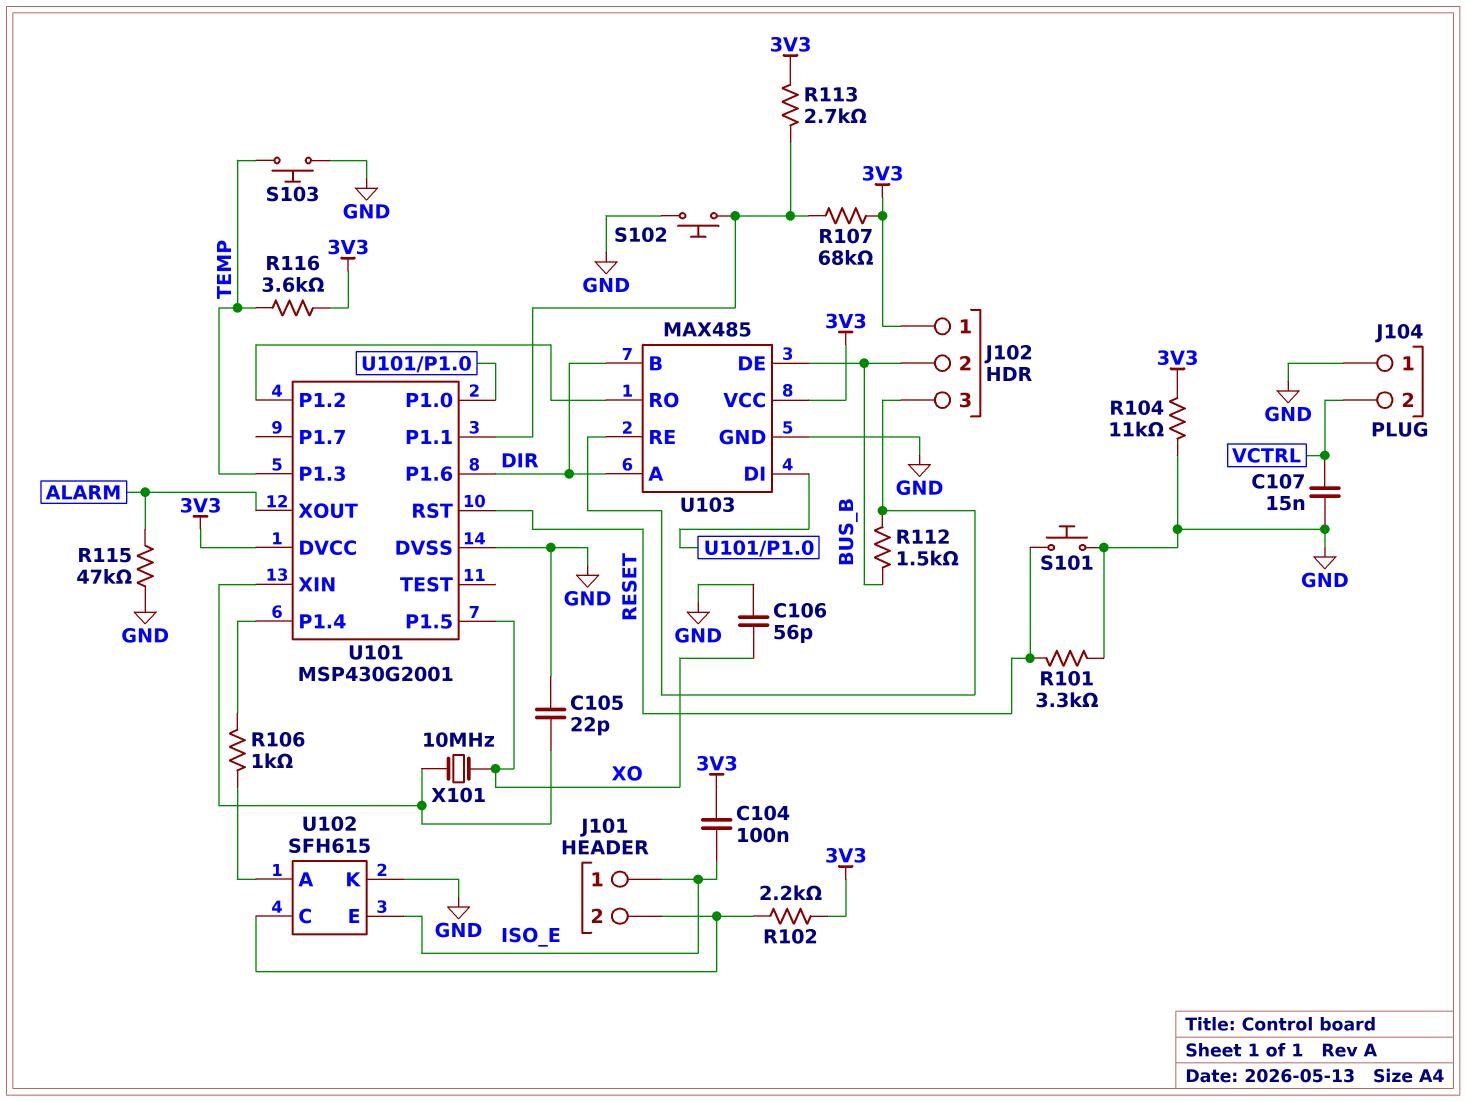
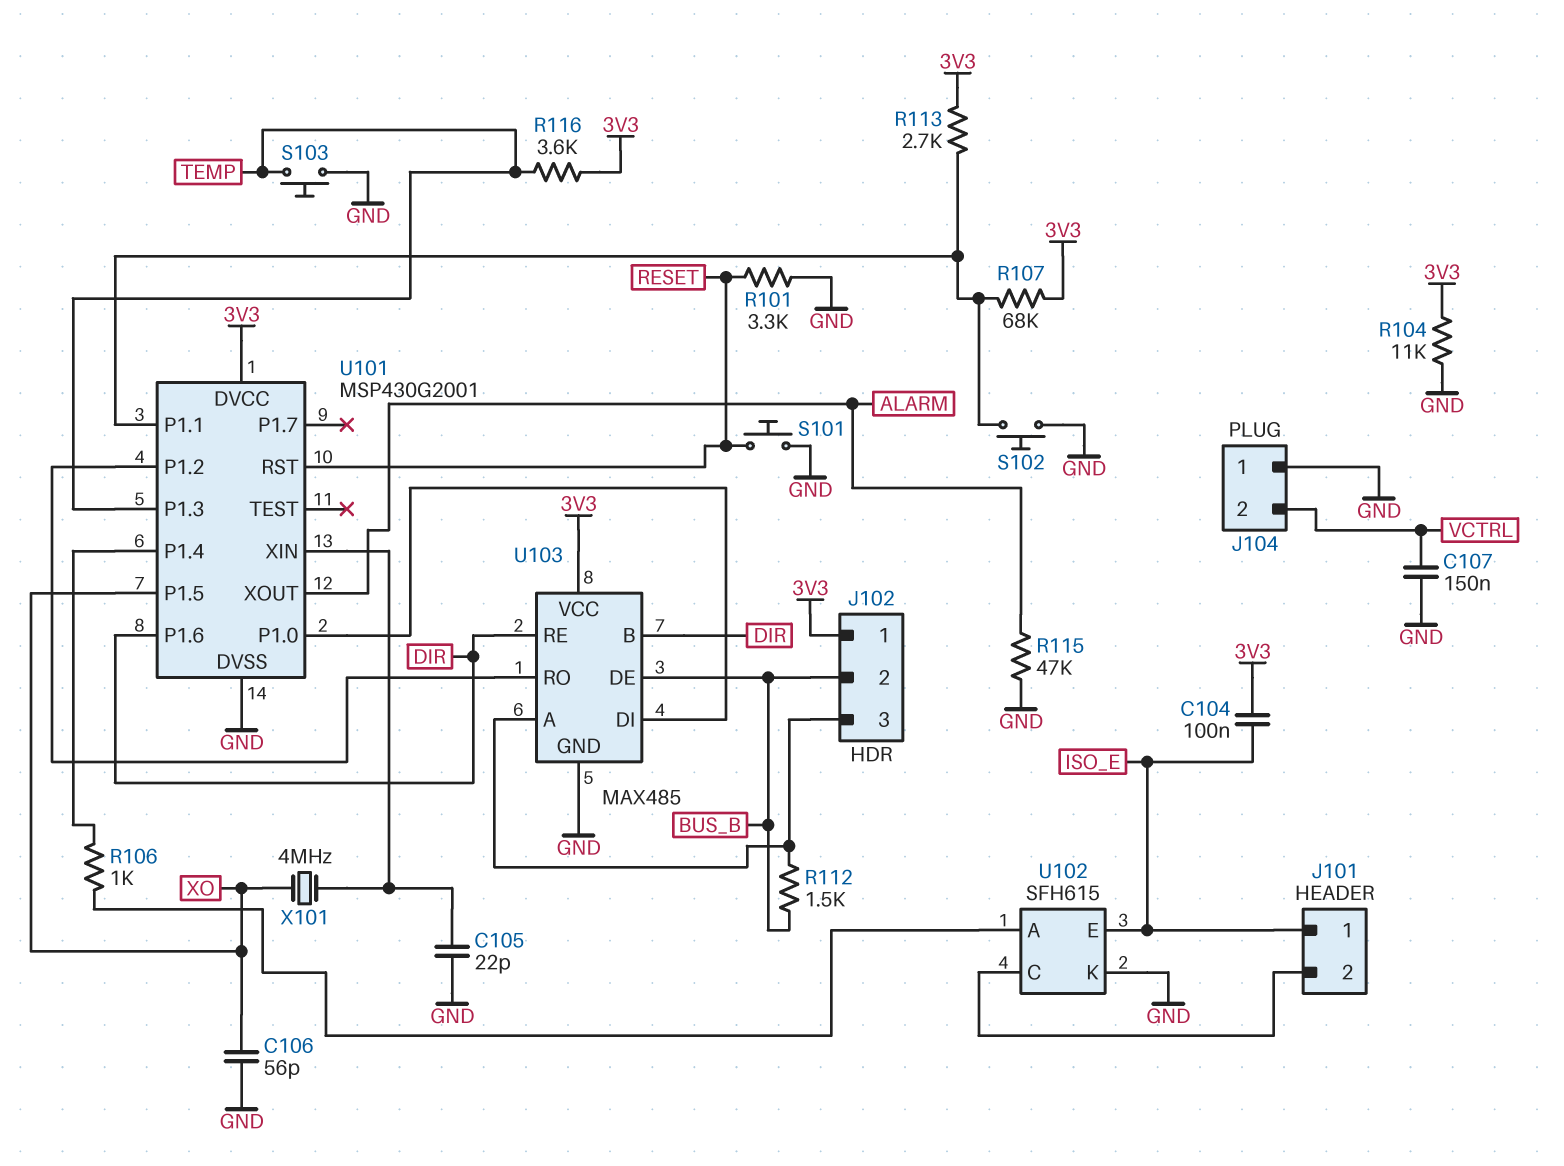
C107: 15nF (GND, VCTRL) -> 150nF (GND, VCTRL)
R102: 2.2k (3V3, J101/2) -> none
U103 pin A: DIR -> J102/3
U103 pin RE: J102/3 -> DIR
X101: 10MHz (U101/XIN, XO) -> 4MHz (U101/XIN, XO)

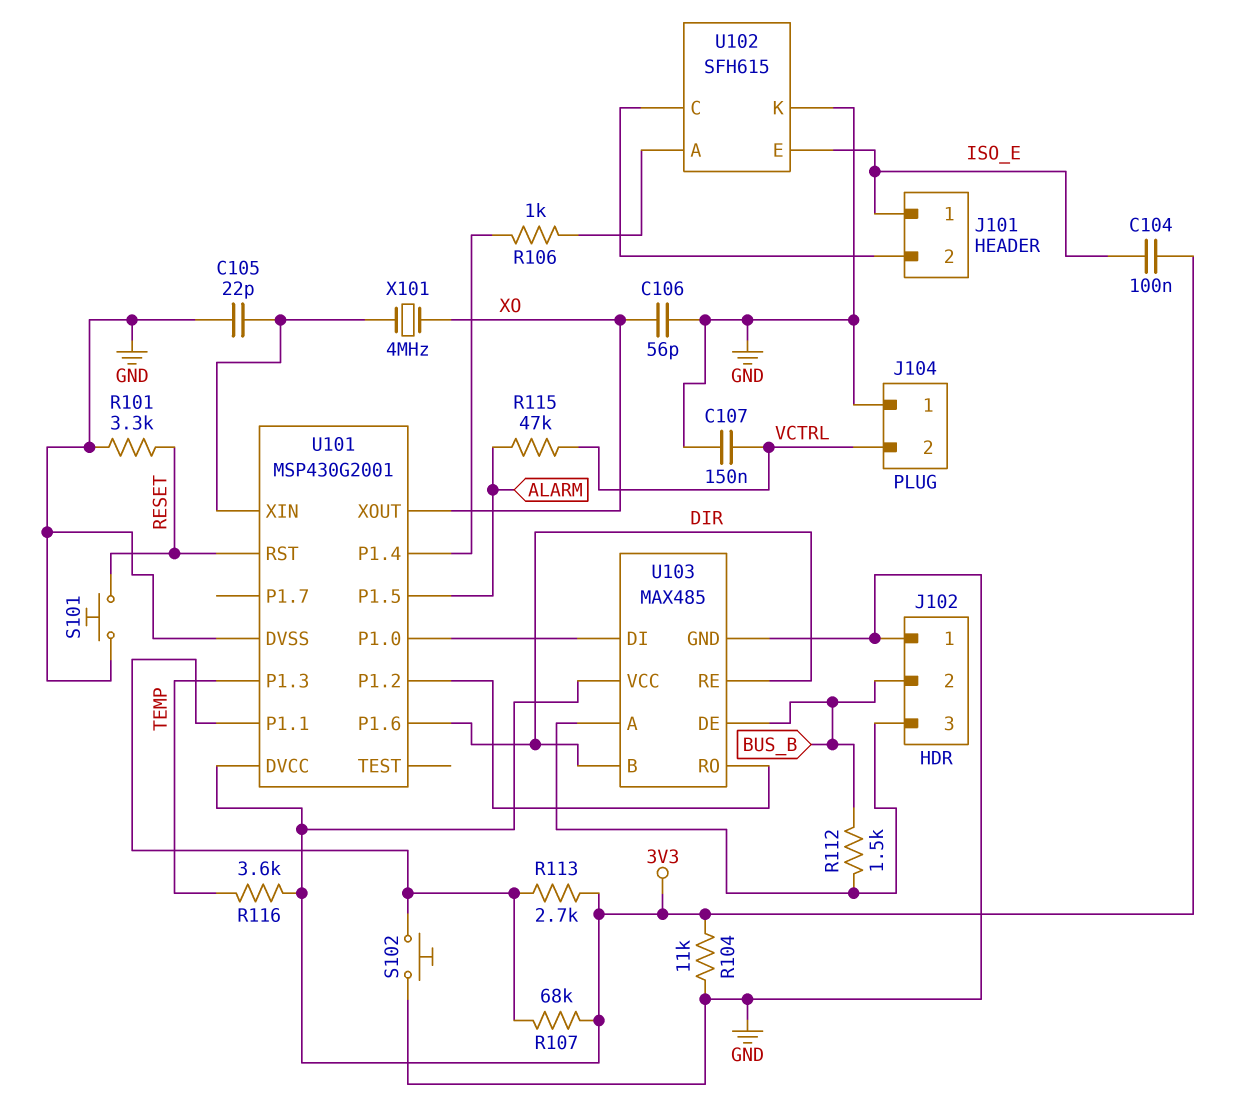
J102 pin 1: 3V3 -> GND
R115: 47k (ALARM, GND) -> 47k (ALARM, VCTRL)
S103: button (GND, TEMP) -> none
U101 pin P1.5: XO -> ALARM
U101 pin XOUT: ALARM -> XO

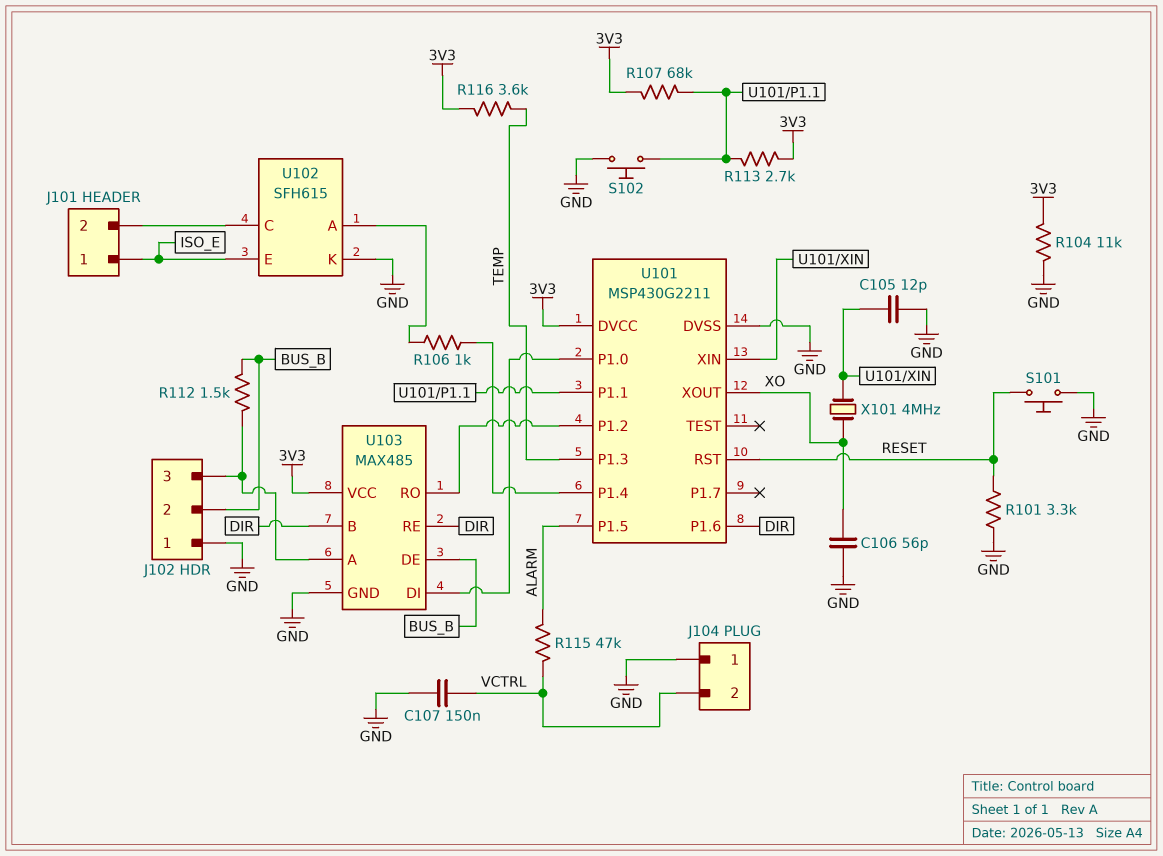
C104: 100nF (3V3, ISO_E) -> none
C105: 22pF (GND, U101/XIN) -> 12pF (GND, U101/XIN)
U101: MSP430G2001 -> MSP430G2211

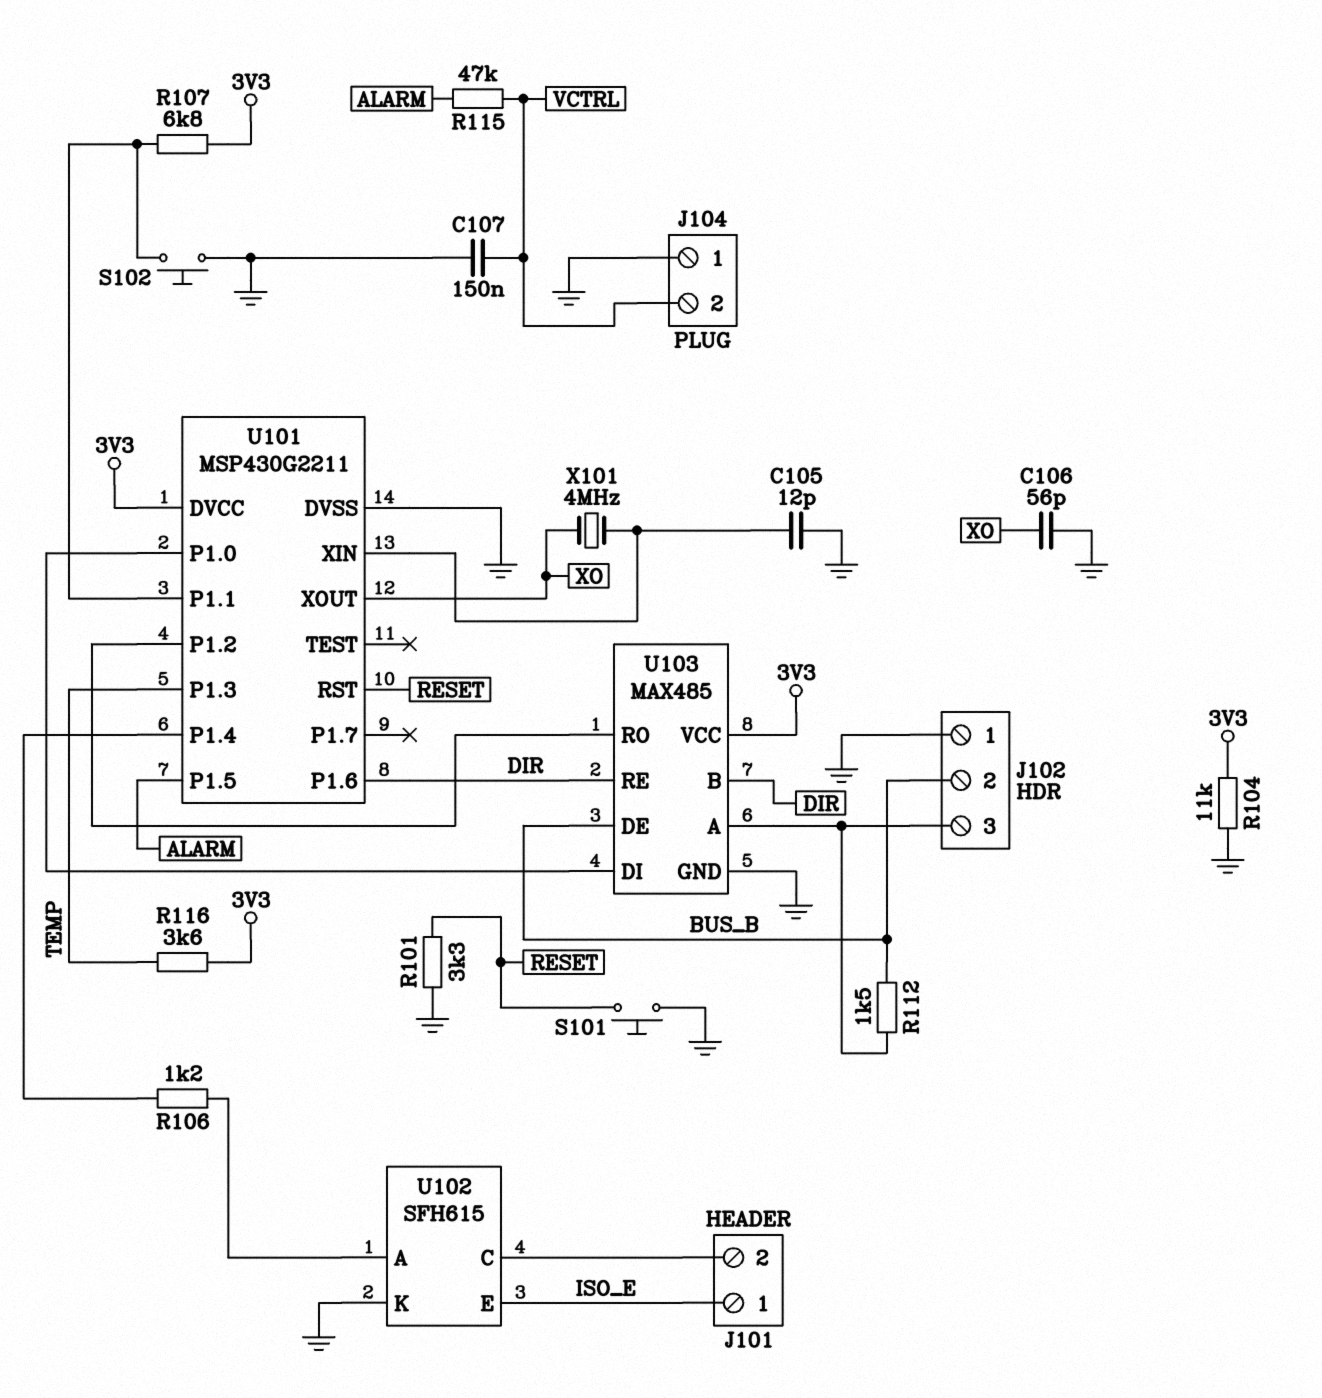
R106: 1k (U101/P1.4, U102/A) -> 1.2k (U101/P1.4, U102/A)
R107: 68k (3V3, U101/P1.1) -> 6.8k (3V3, U101/P1.1)
R113: 2.7k (3V3, U101/P1.1) -> none

